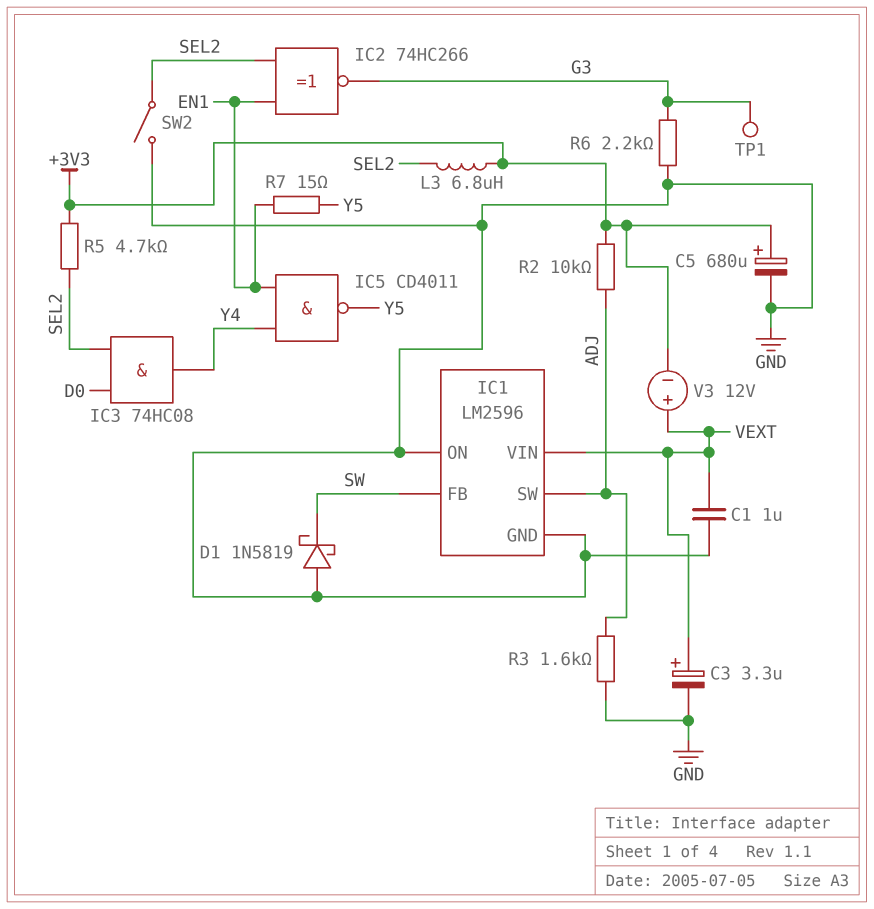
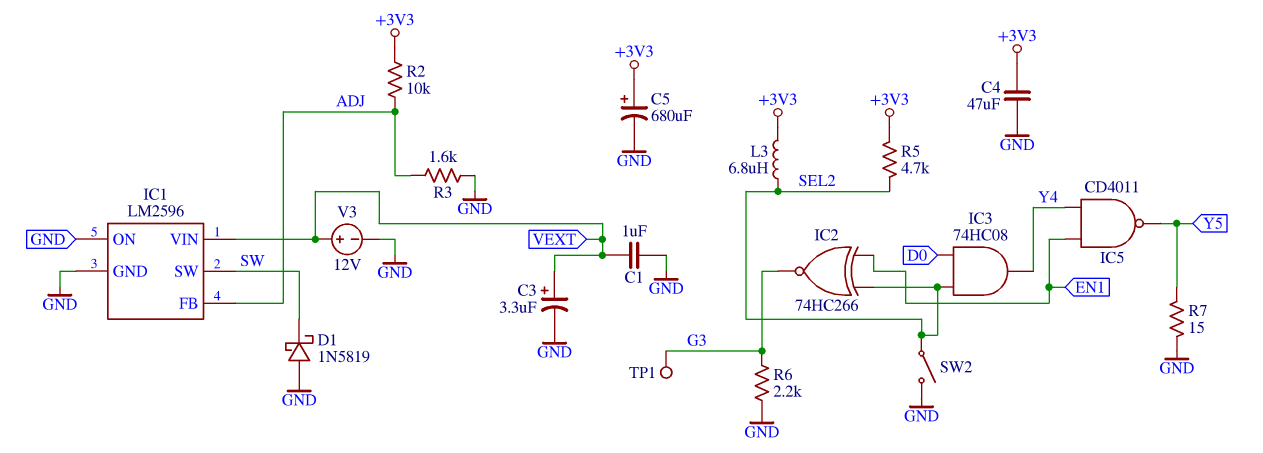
C4: none -> 47uF (+3V3, GND)
IC1 pin FB: SW -> ADJ
IC1 pin SW: ADJ -> SW
R7: 15 (EN1, Y5) -> 15 (GND, Y5)
V3: 12V (plus VEXT, minus +3V3) -> 12V (plus VEXT, minus GND)

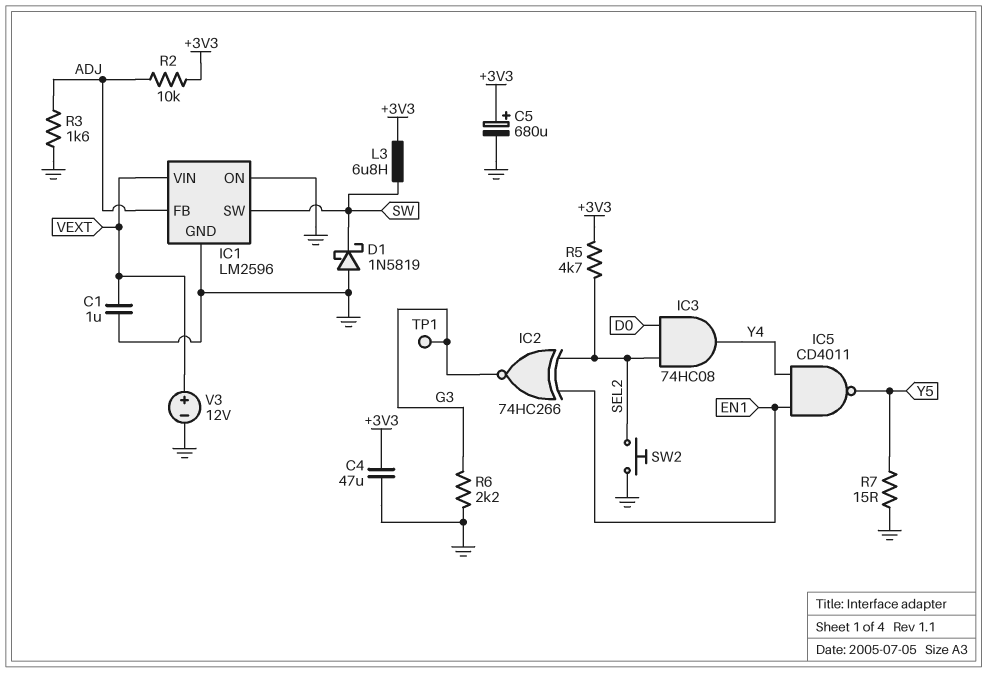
C3: 3.3uF (plus VEXT, minus GND) -> none
L3: 6.8uH (+3V3, SEL2) -> 6.8uH (+3V3, SW)
SW2: switch (GND, SEL2) -> button (GND, SEL2)

